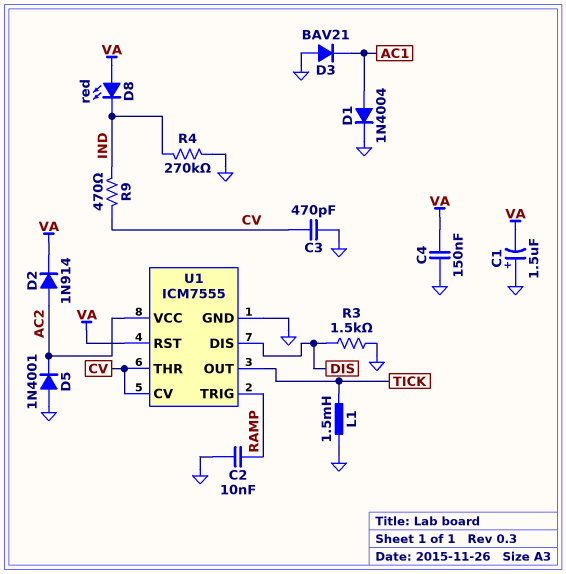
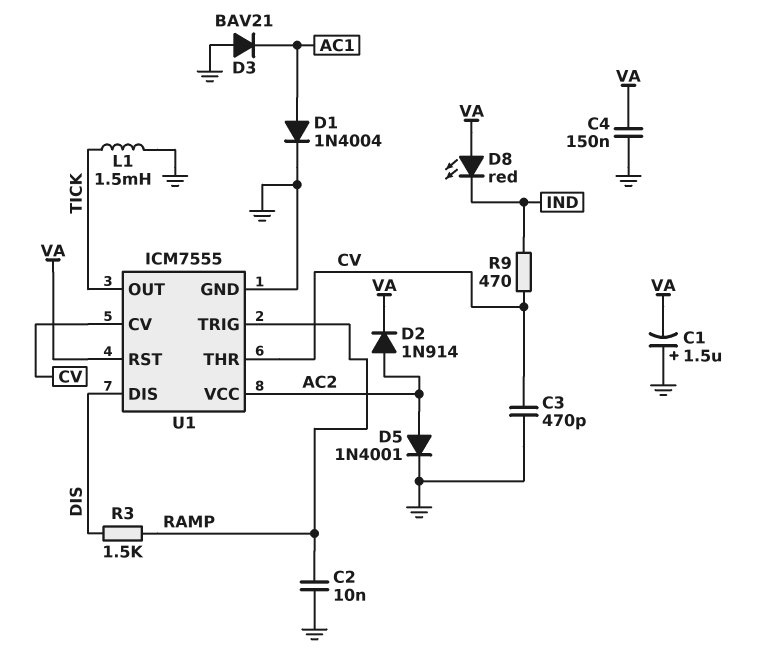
D5: diode 1N4001 (A GND, K AC2) -> diode 1N4001 (A AC2, K GND)
R3: 1.5k (DIS, GND) -> 1.5k (DIS, RAMP)
R4: 270k (GND, IND) -> none

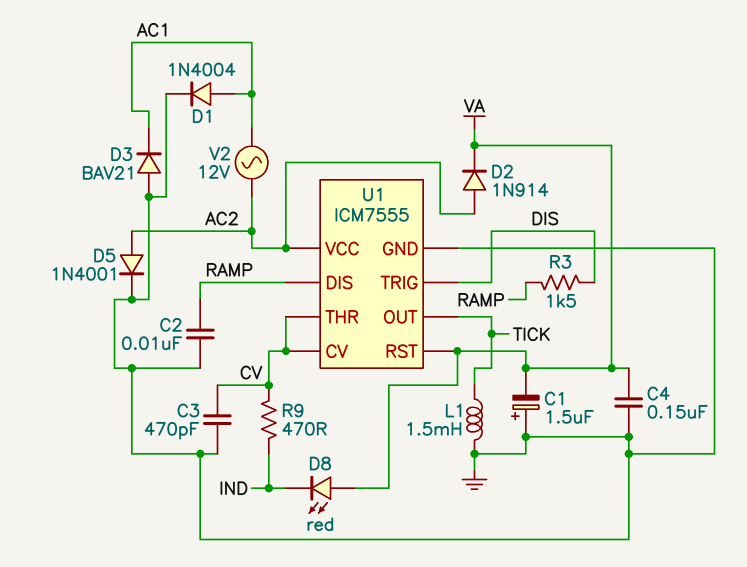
U1 pin DIS: DIS -> RAMP
U1 pin TRIG: RAMP -> DIS
V2: none -> AC 12V (AC1, AC2)

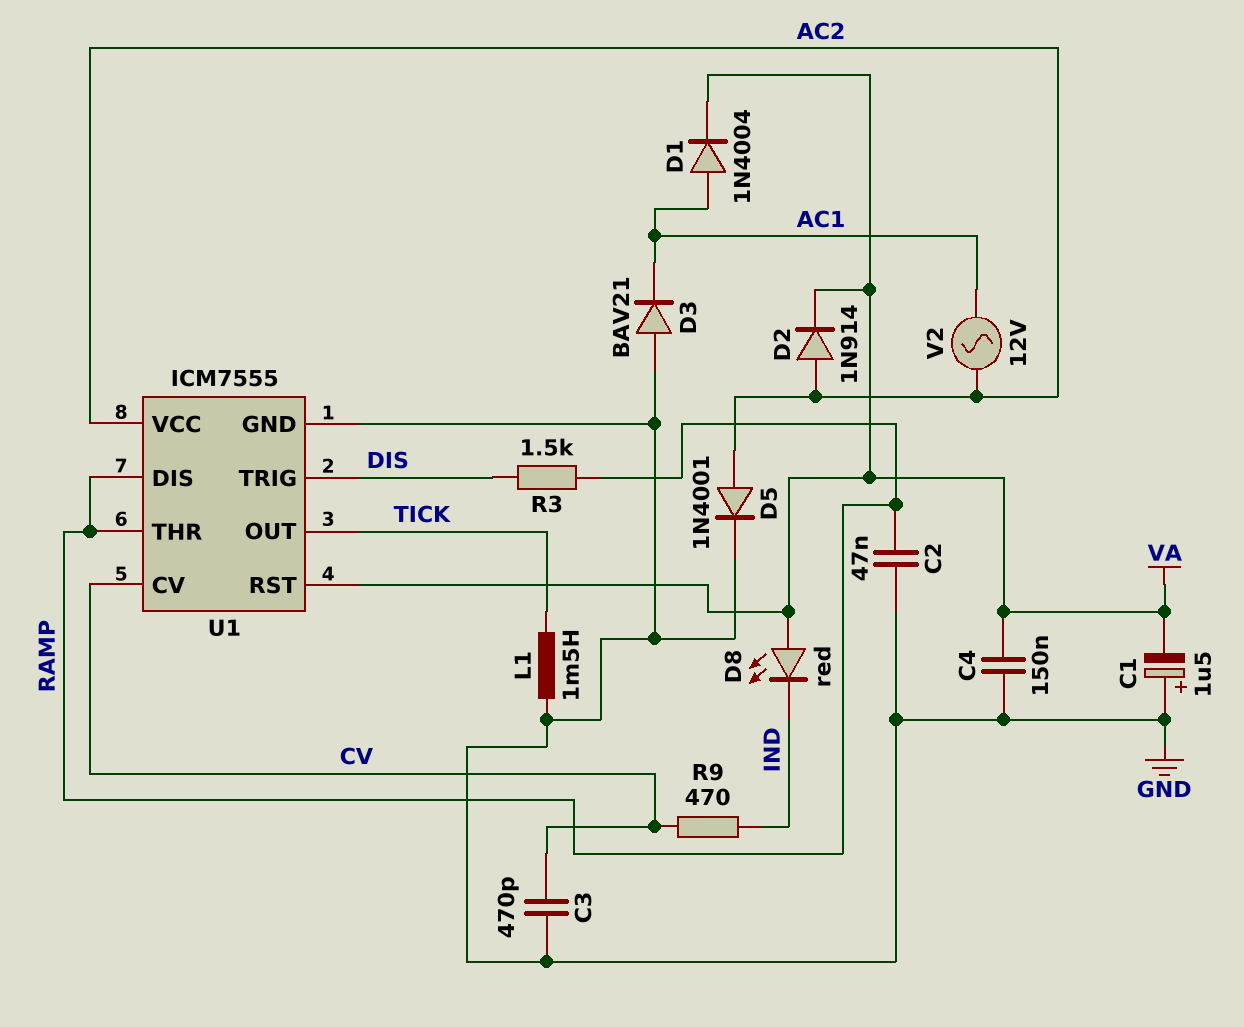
C2: 10nF (GND, RAMP) -> 47nF (GND, RAMP)
D1: diode 1N4004 (A AC1, K GND) -> diode 1N4004 (A AC1, K VA)
U1 pin THR: CV -> RAMP

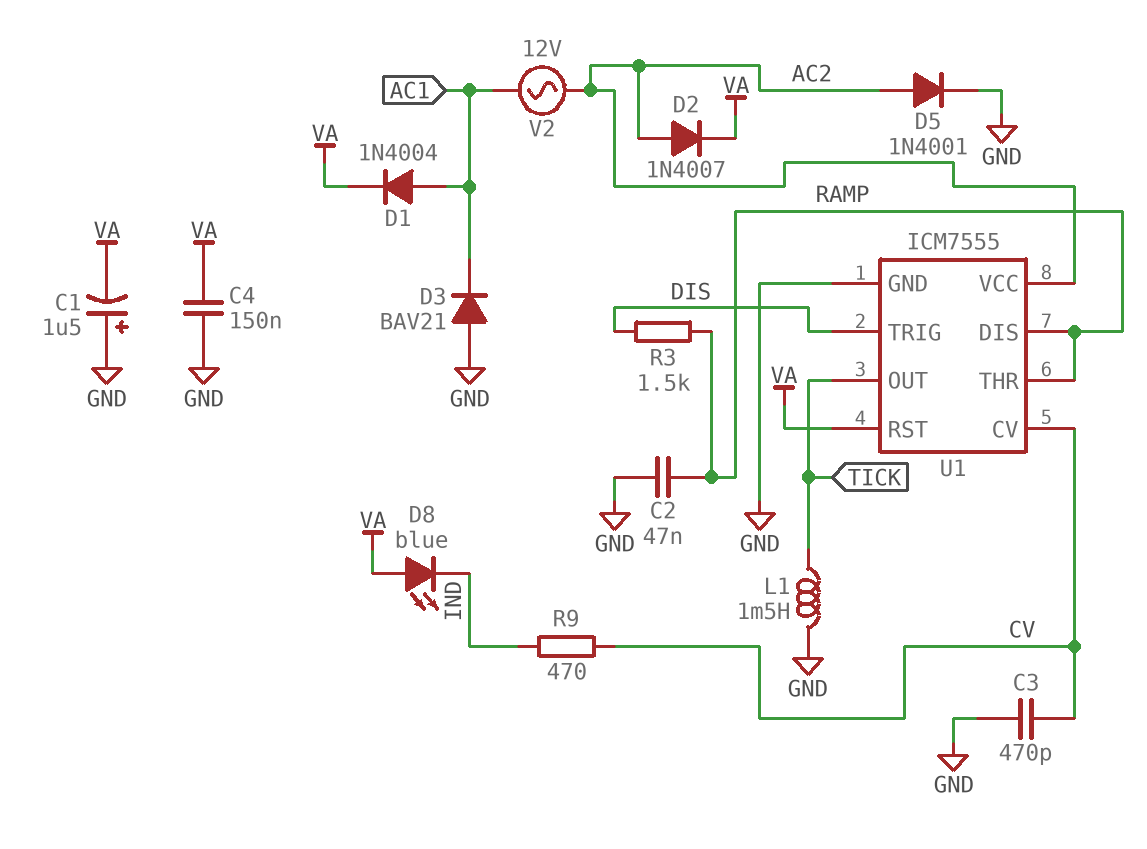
D2: diode 1N914 (A AC2, K VA) -> diode 1N4007 (A AC2, K VA)
D8: LED red (A VA, K IND) -> LED blue (A VA, K IND)

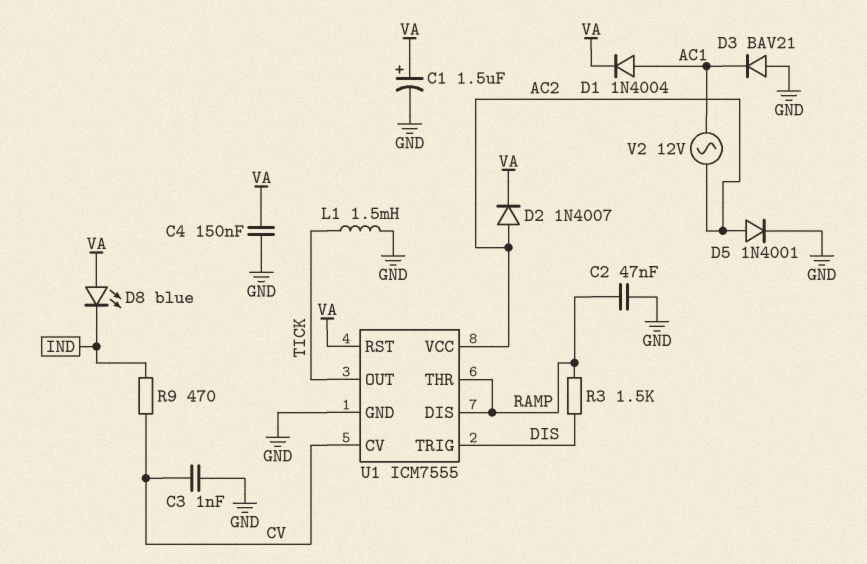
C1: 1.5uF (plus GND, minus VA) -> 1.5uF (plus VA, minus GND)
C3: 470pF (CV, GND) -> 1nF (CV, GND)

